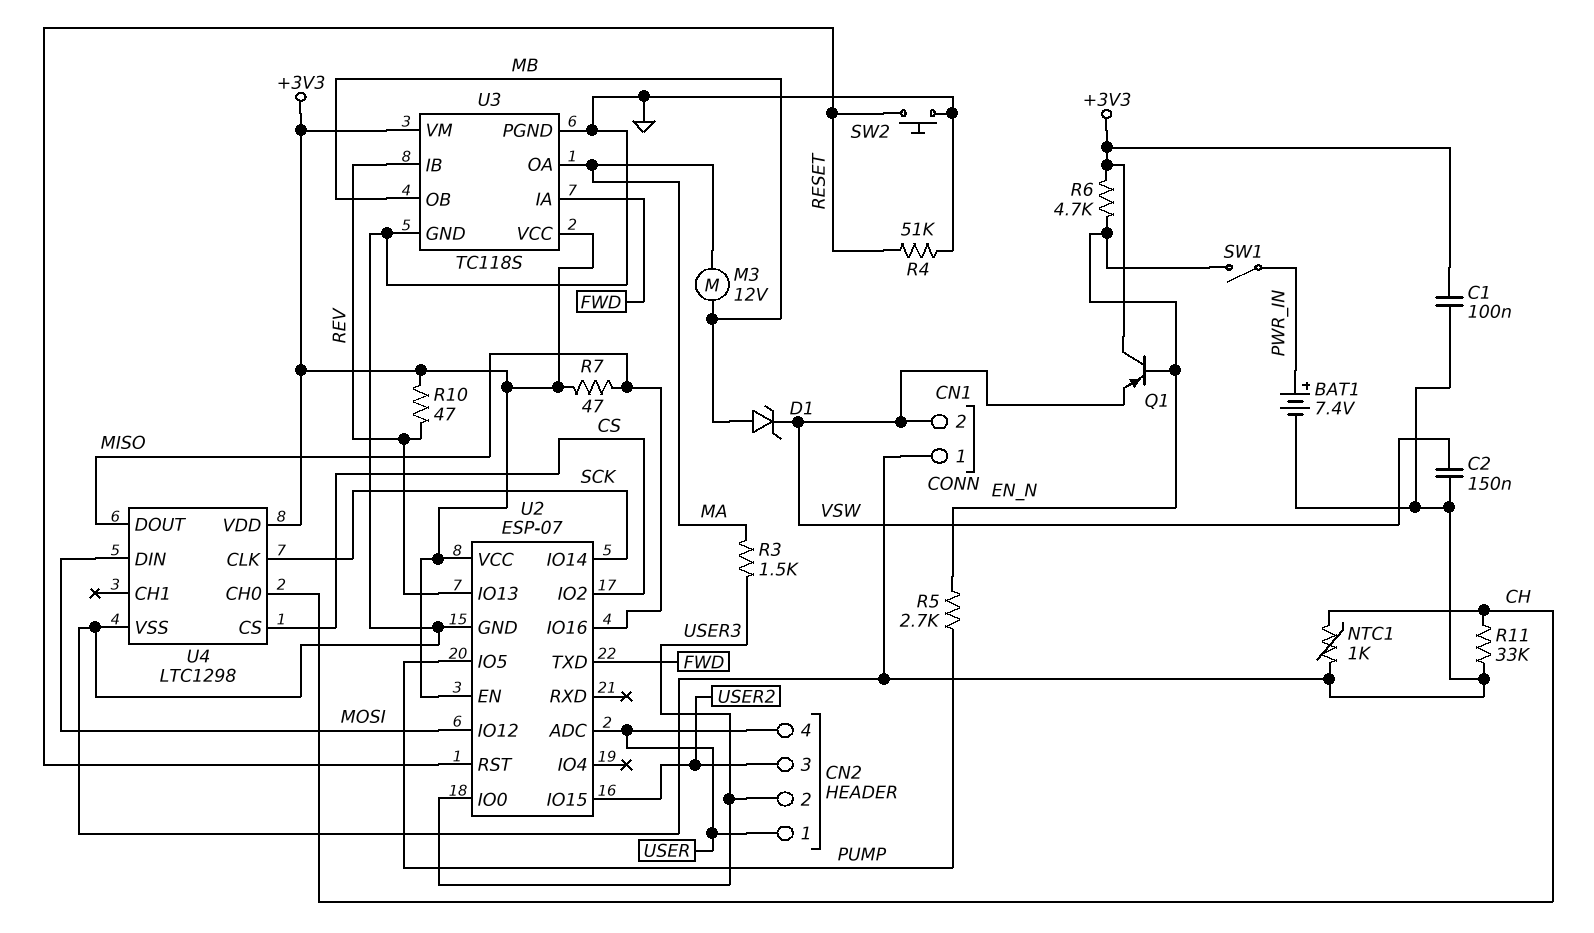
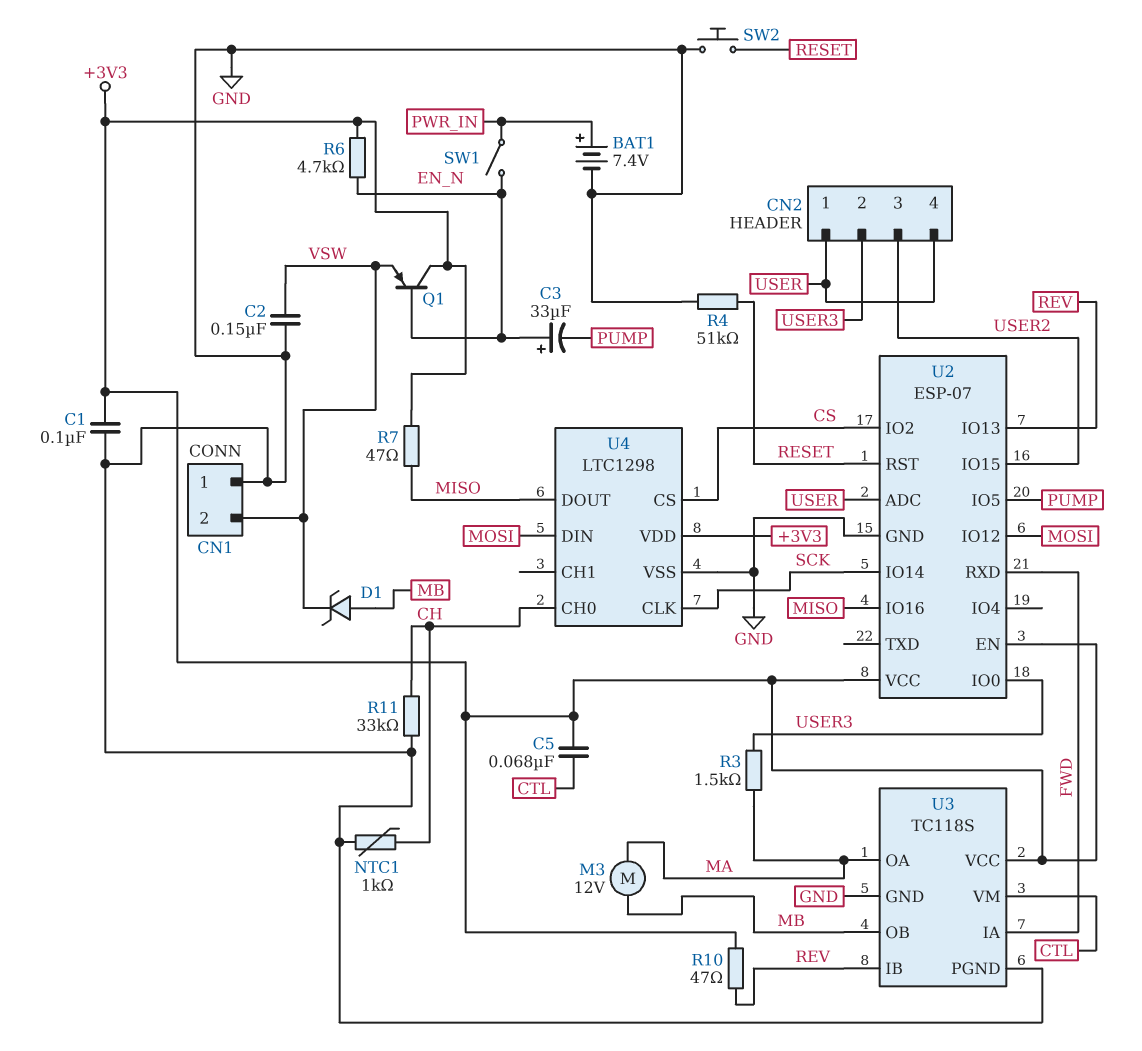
C3: none -> 33uF (plus EN_N, minus PUMP)
C5: none -> 68nF (+3V3, CTL)
R5: 2.7k (EN_N, PUMP) -> none
U2 pin RXD: none -> FWD
U2 pin TXD: FWD -> none
U3 pin VM: +3V3 -> CTL

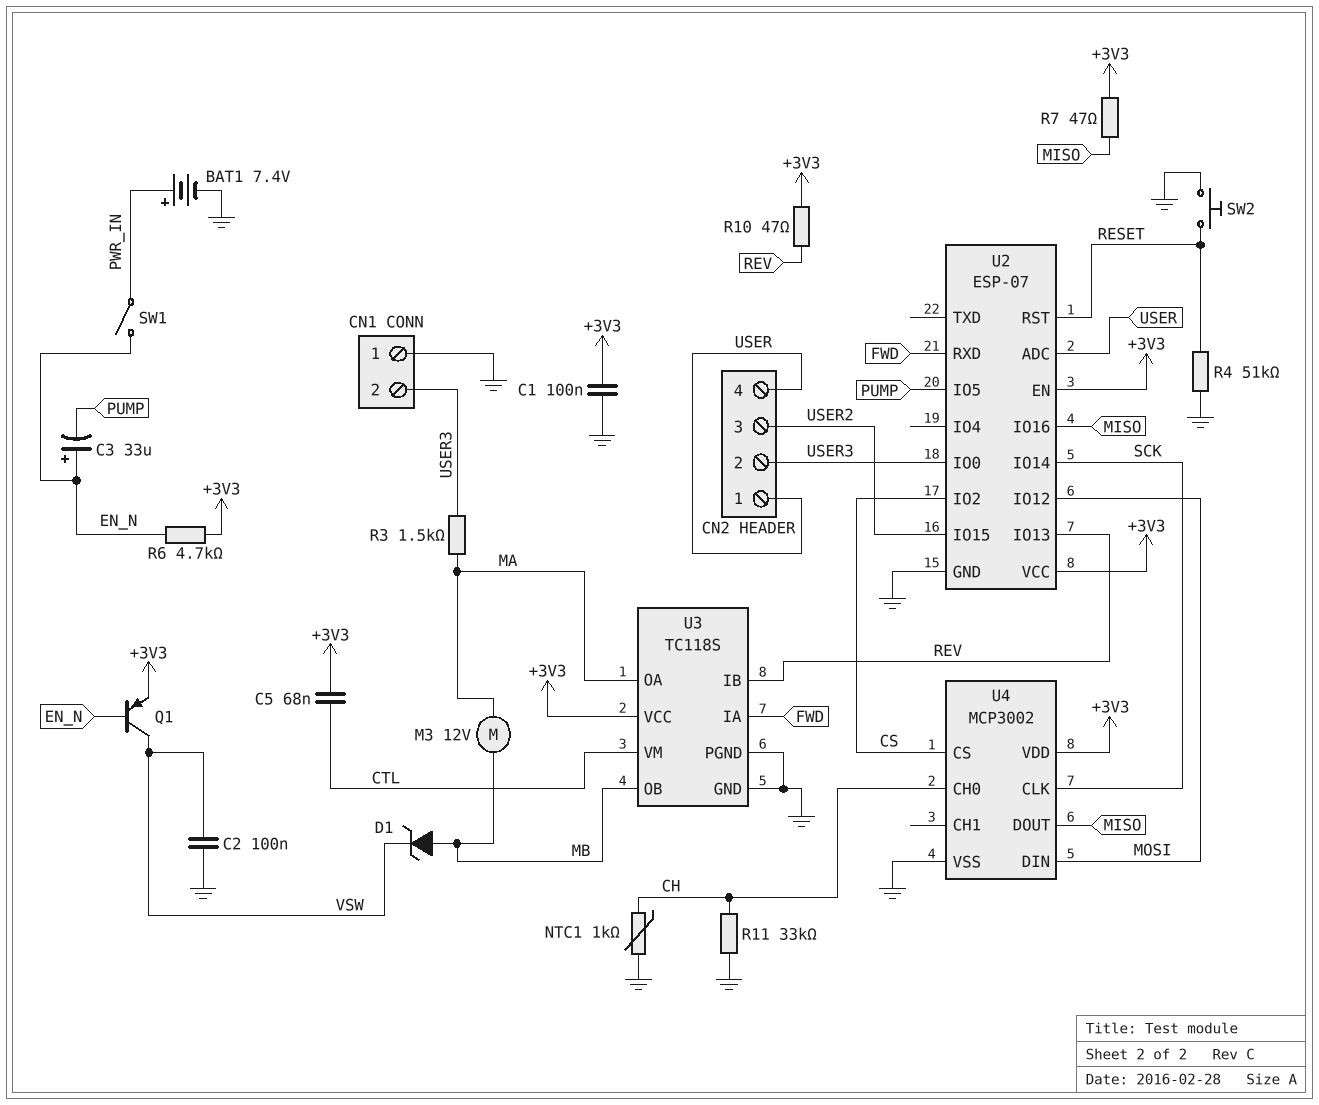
C2: 150nF (GND, VSW) -> 100nF (GND, VSW)
CN1 pin 2: VSW -> USER3
Q1: PNP (B EN_N, C +3V3, E VSW) -> PNP (B EN_N, C VSW, E +3V3)
U4: LTC1298 -> MCP3002

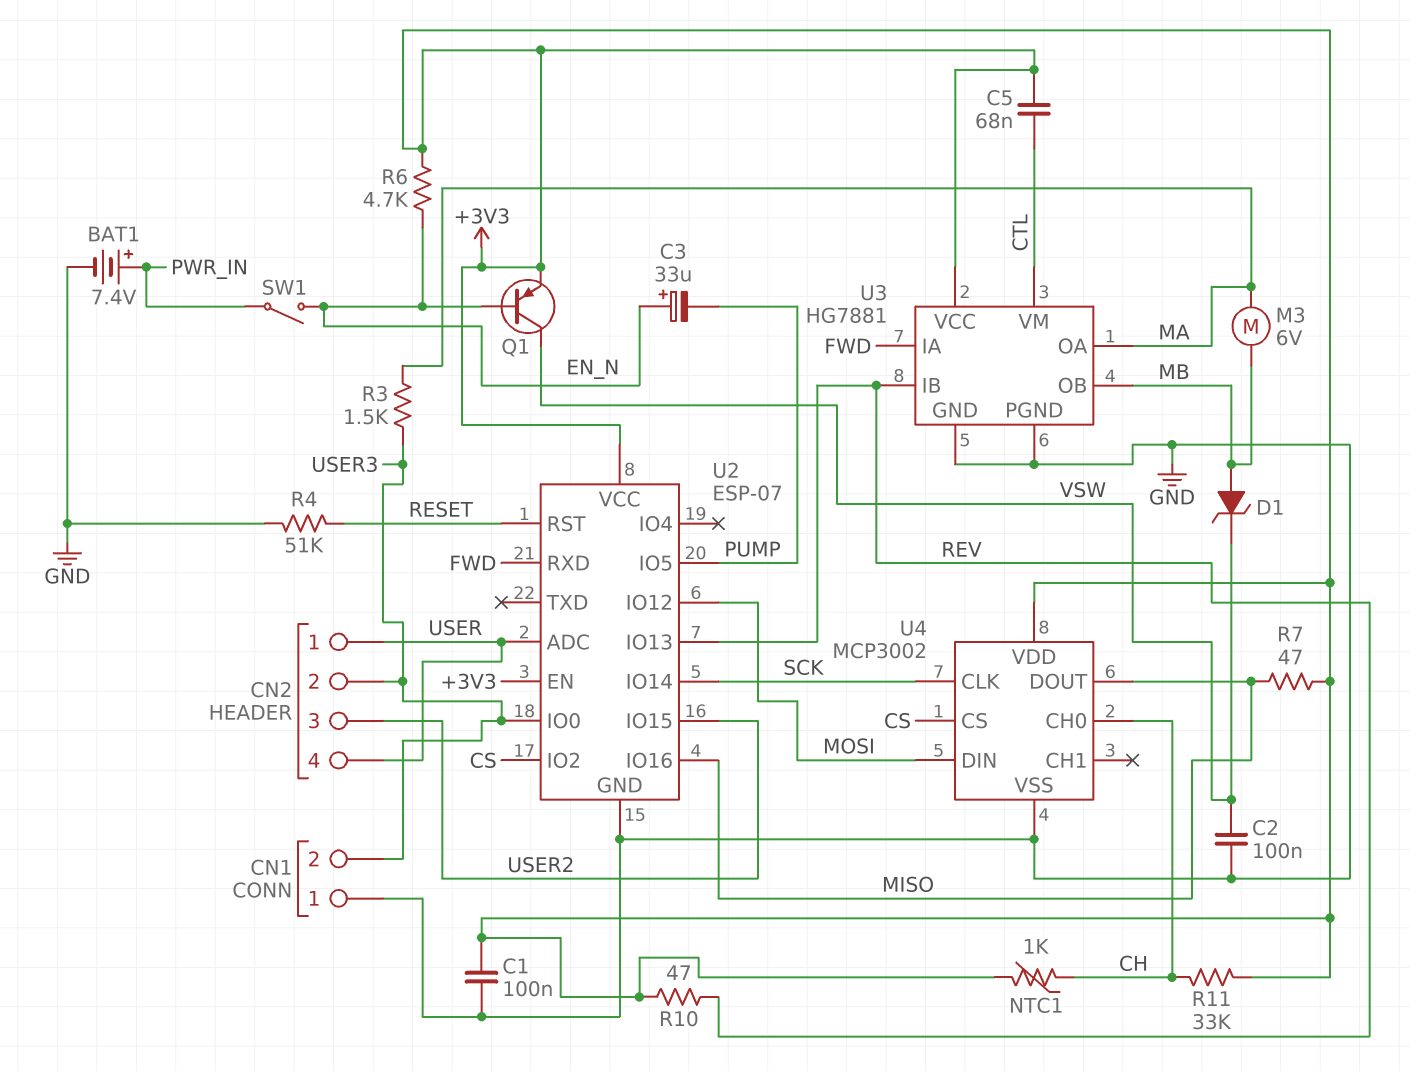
M3: motor 12V (MA, MB) -> motor 6V (MA, MB)
NTC1: 1k (CH, GND) -> 1k (+3V3, CH)
R11: 33k (CH, GND) -> 33k (+3V3, CH)
SW2: button (GND, RESET) -> none
U3: TC118S -> HG7881

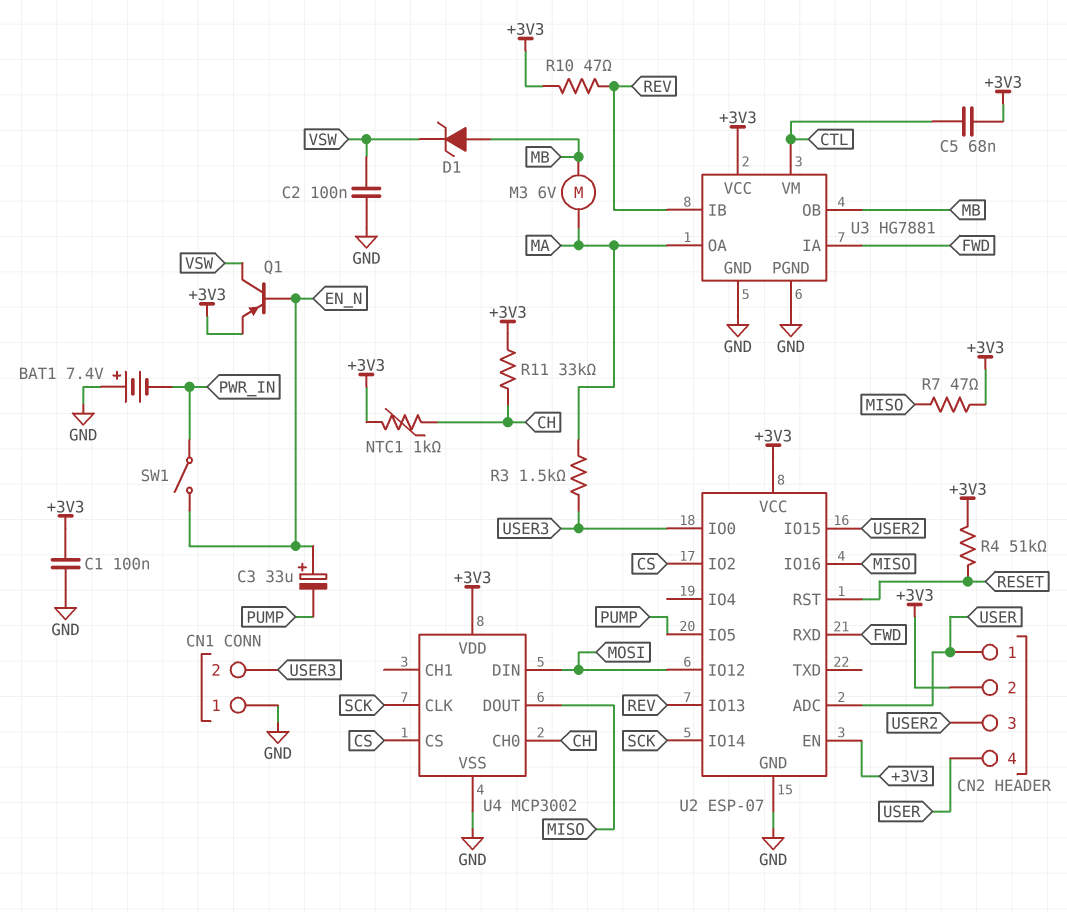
BAT1: 7.4V (plus PWR_IN, minus GND) -> 7.4V (plus GND, minus PWR_IN)
CN2 pin 2: USER3 -> +3V3
R4: 51k (GND, RESET) -> 51k (+3V3, RESET)
R6: 4.7k (+3V3, EN_N) -> none

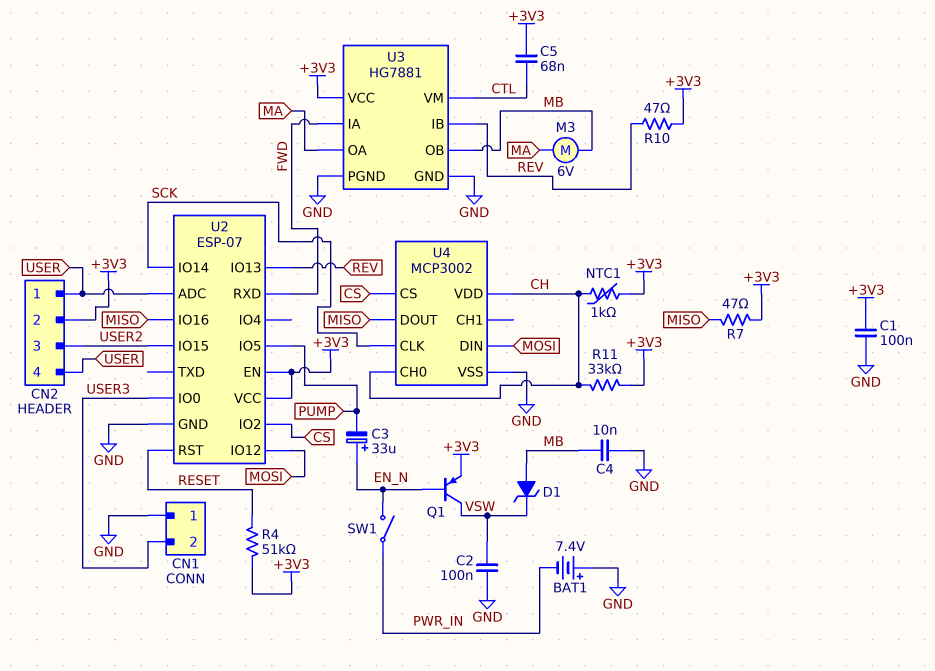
C4: none -> 10nF (GND, MB)
R3: 1.5k (MA, USER3) -> none
U4 pin VDD: +3V3 -> CH

